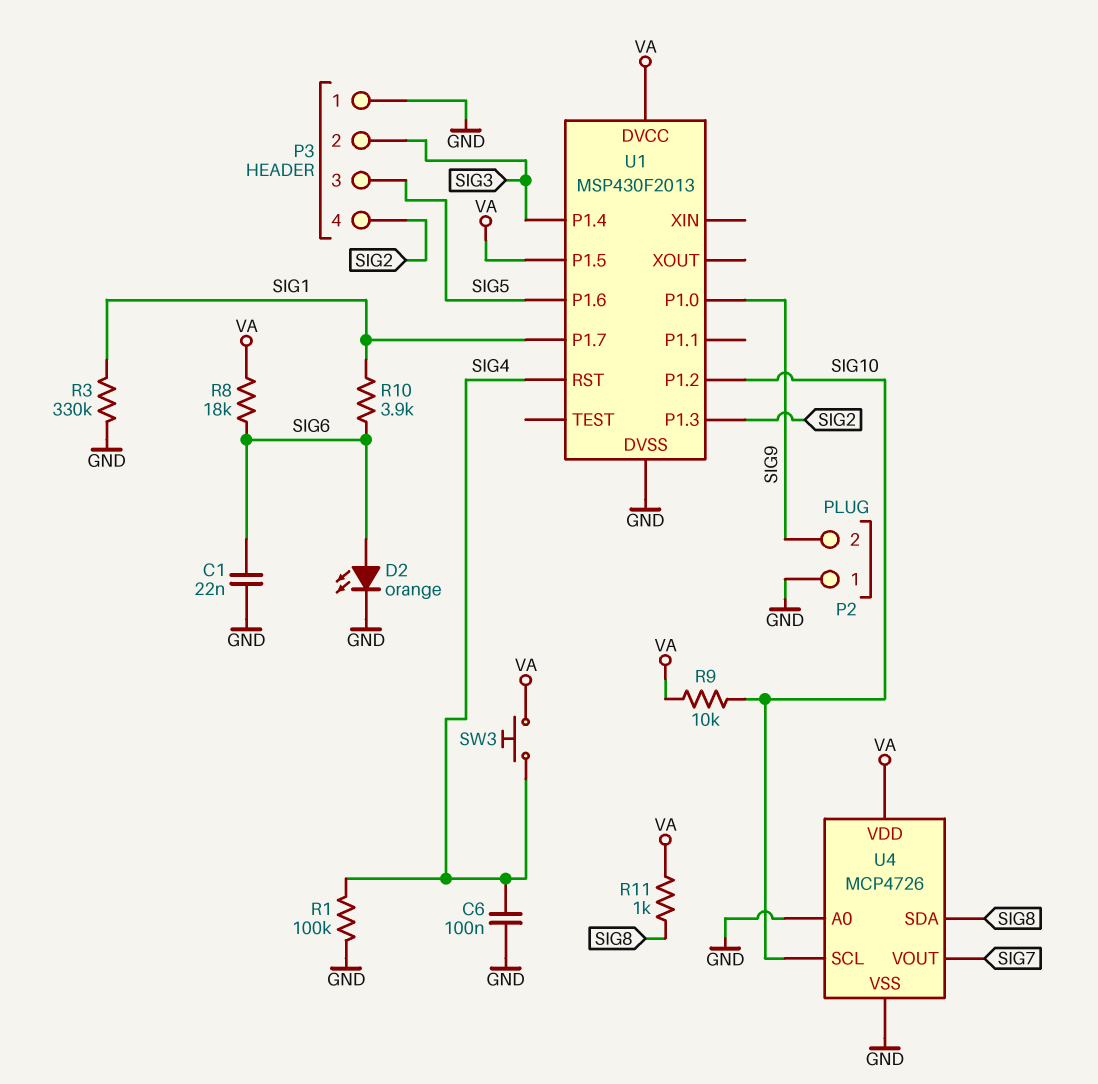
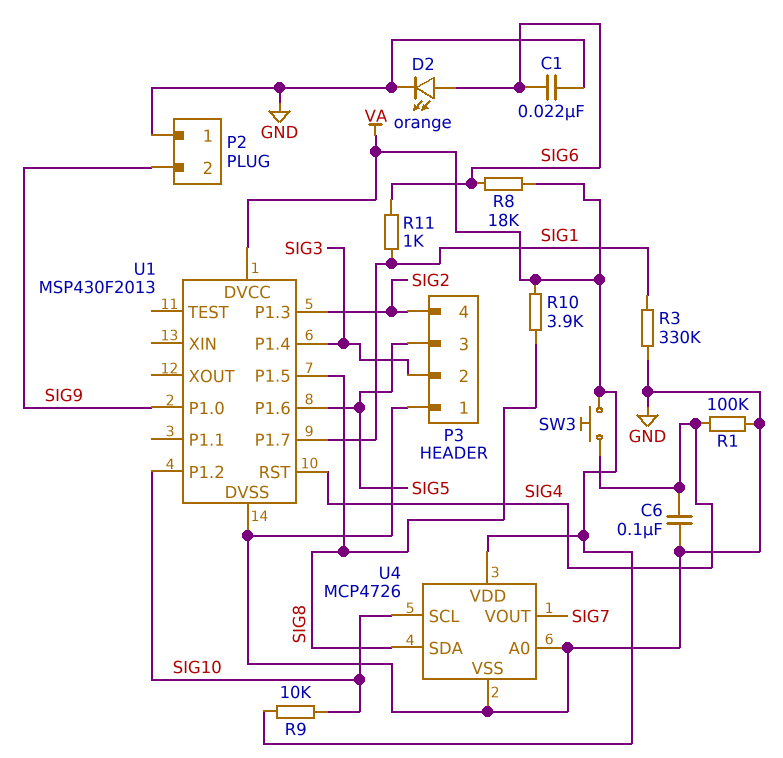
R10: 3.9k (SIG1, SIG6) -> 3.9k (SIG8, VA)
R11: 1k (SIG8, VA) -> 1k (SIG1, SIG6)
U1 pin P1.5: VA -> SIG8

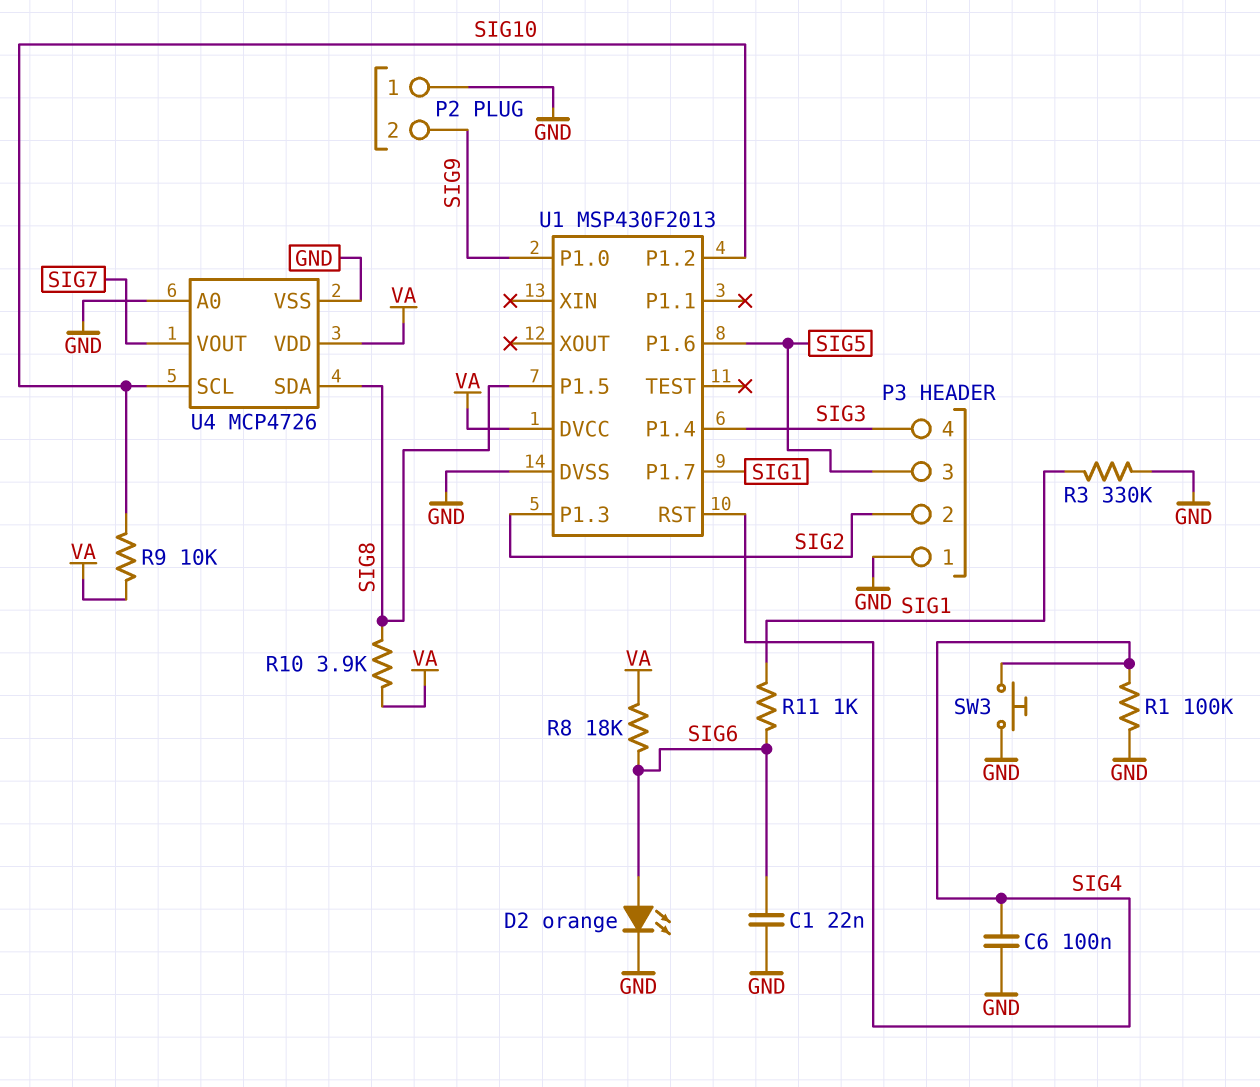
P3 pin 2: SIG3 -> SIG2
P3 pin 4: SIG2 -> SIG3
SW3: button (SIG4, VA) -> button (GND, SIG4)

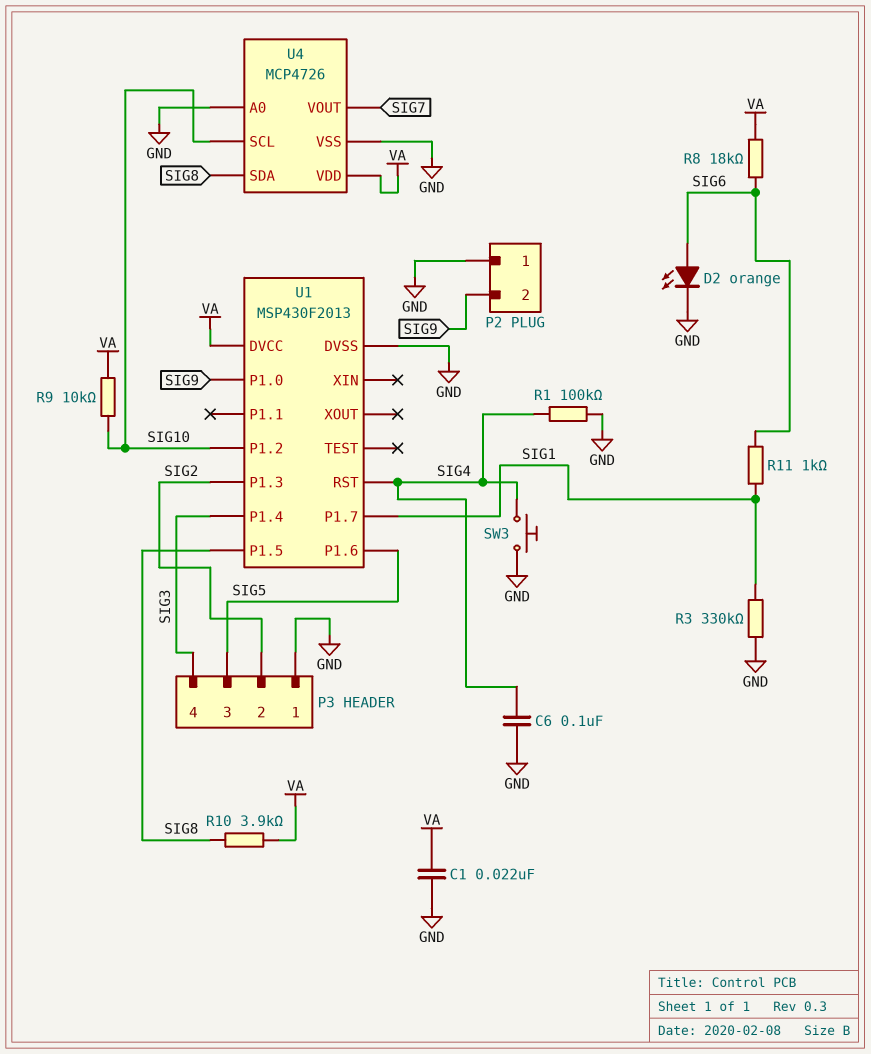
C1: 22nF (GND, SIG6) -> 22nF (GND, VA)

